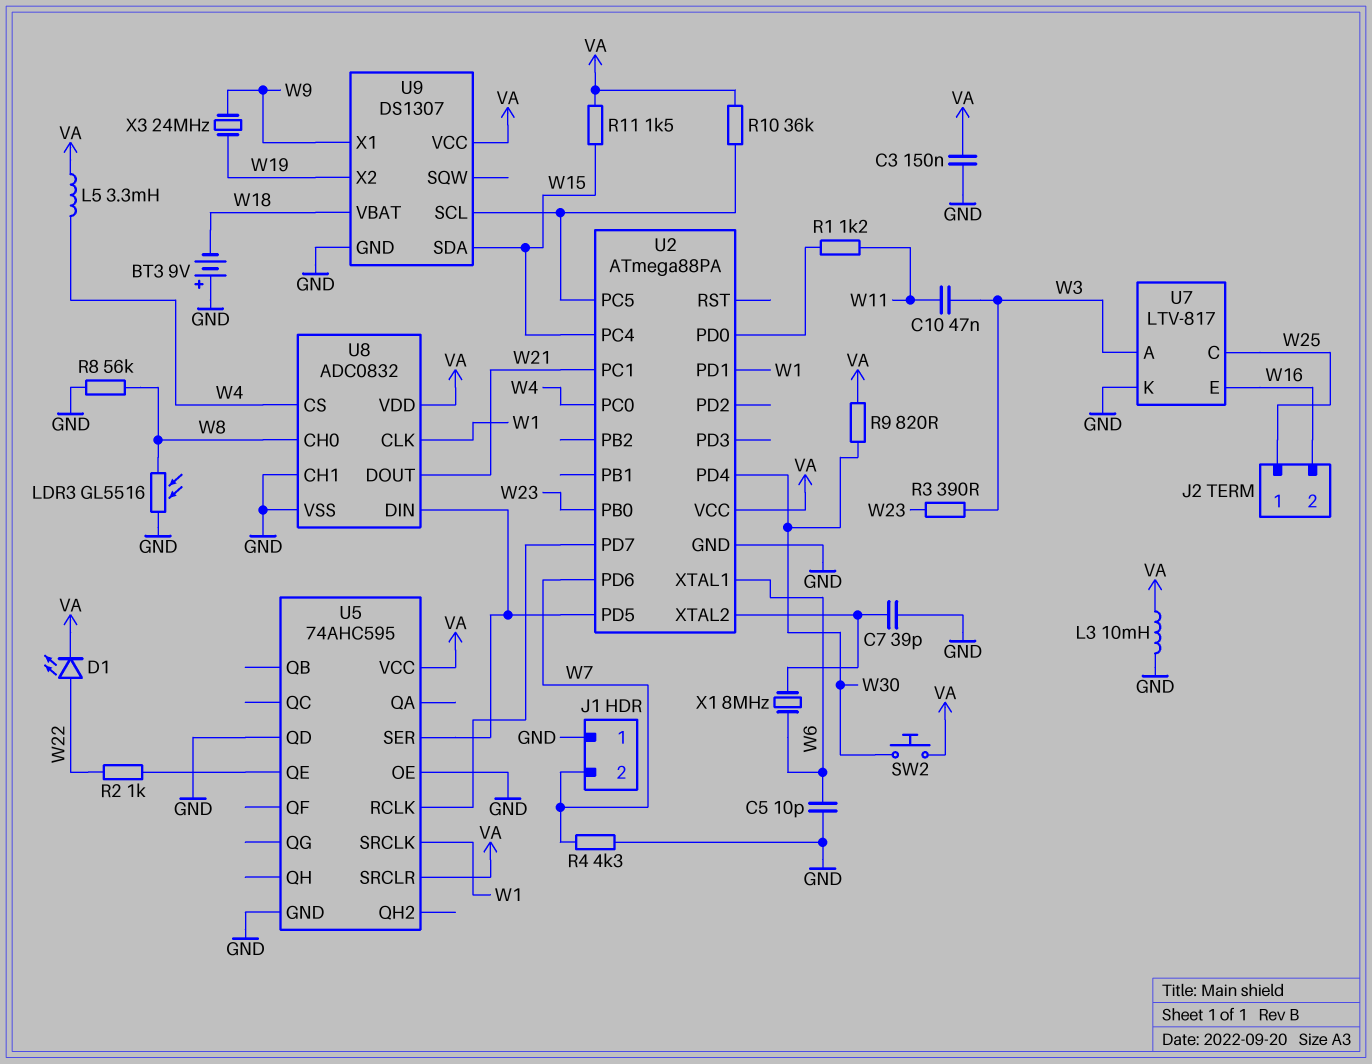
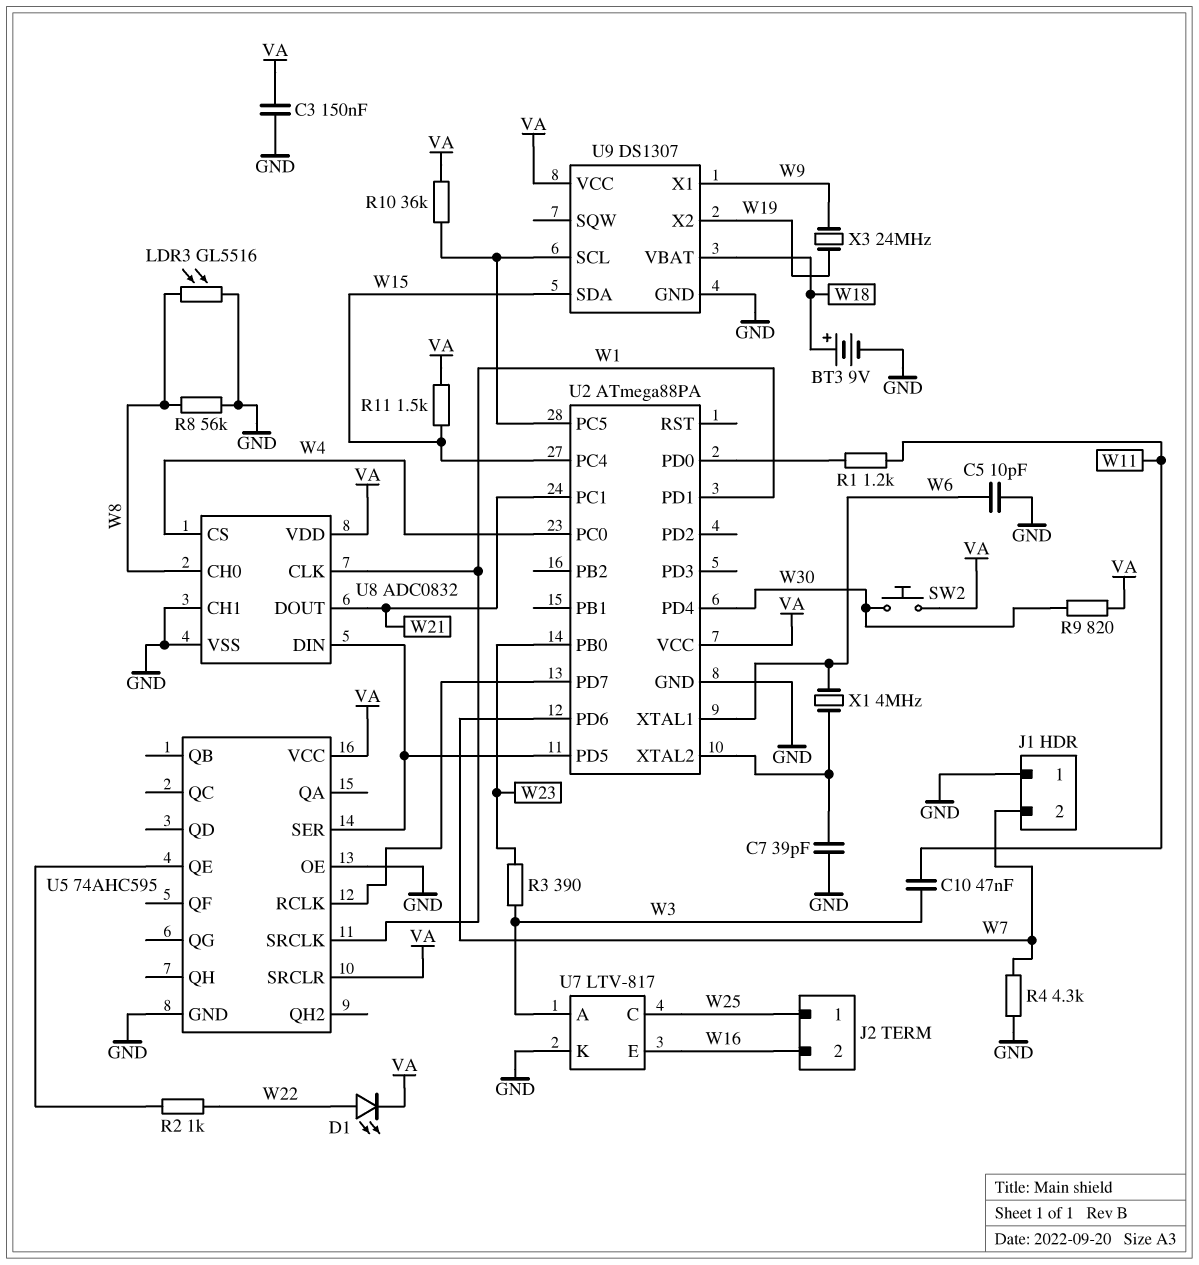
BT3: 9V (plus GND, minus W18) -> 9V (plus W18, minus GND)
L3: 10mH (GND, VA) -> none
L5: 3.3mH (VA, W4) -> none
U5 pin QD: GND -> none
X1: 8MHz (U2/XTAL2, W6) -> 4MHz (U2/XTAL2, W6)

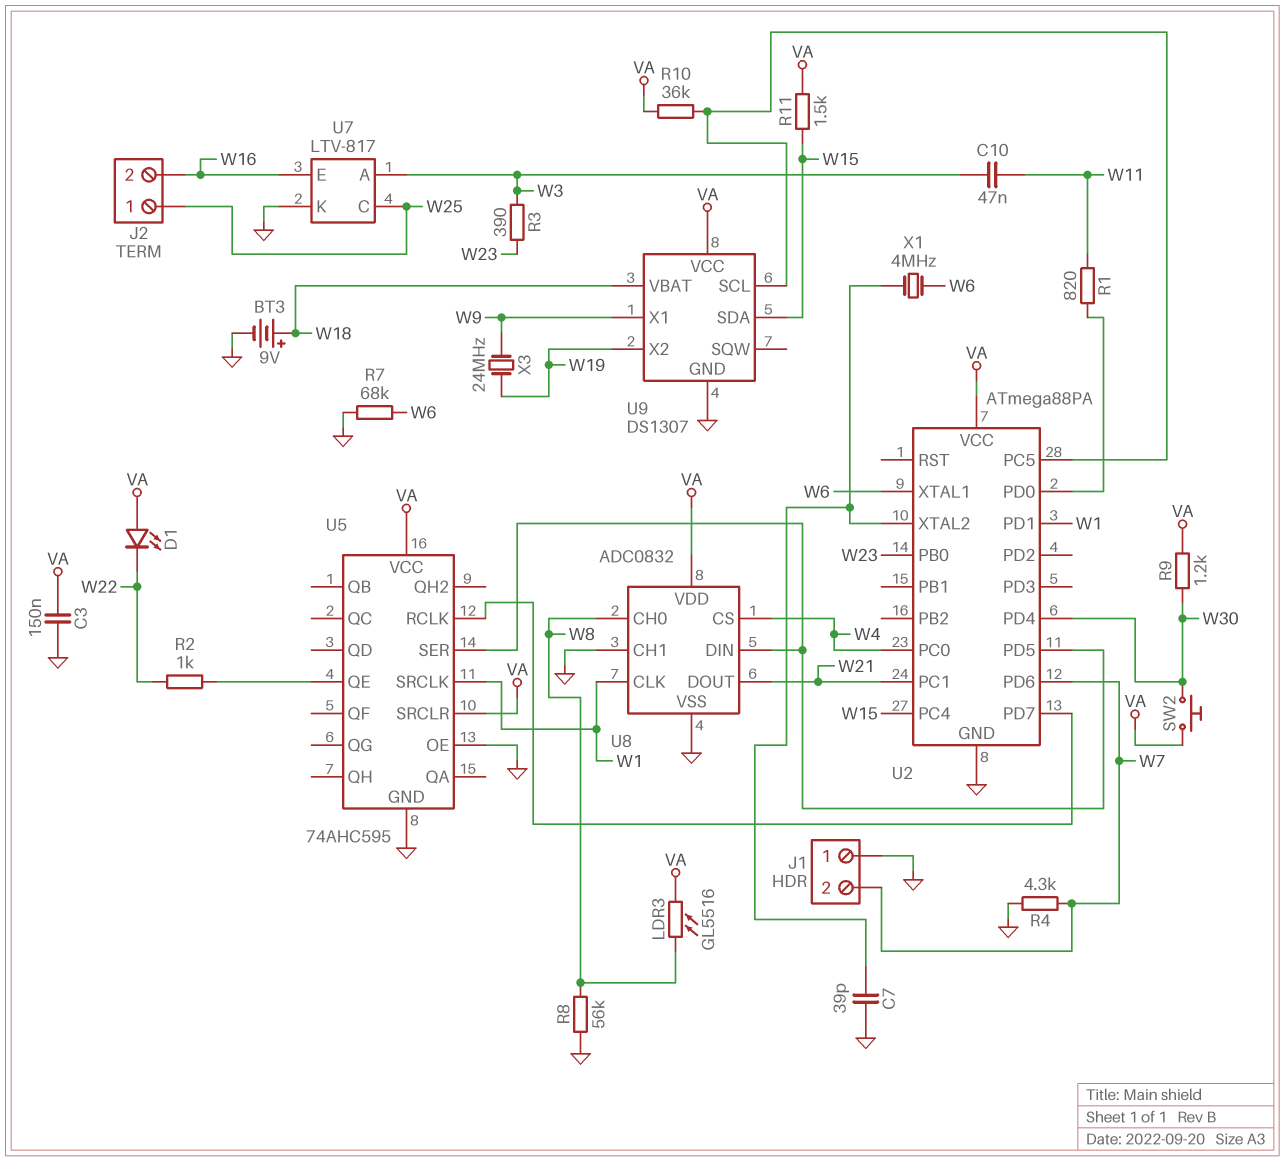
C5: 10pF (GND, W6) -> none
D1: LED (A W22, K VA) -> LED (A VA, K W22)
LDR3: GL5516 (GND, W8) -> GL5516 (VA, W8)
R1: 1.2k (U2/PD0, W11) -> 820 (U2/PD0, W11)
R7: none -> 68k (GND, W6)
R9: 820 (VA, W30) -> 1.2k (VA, W30)

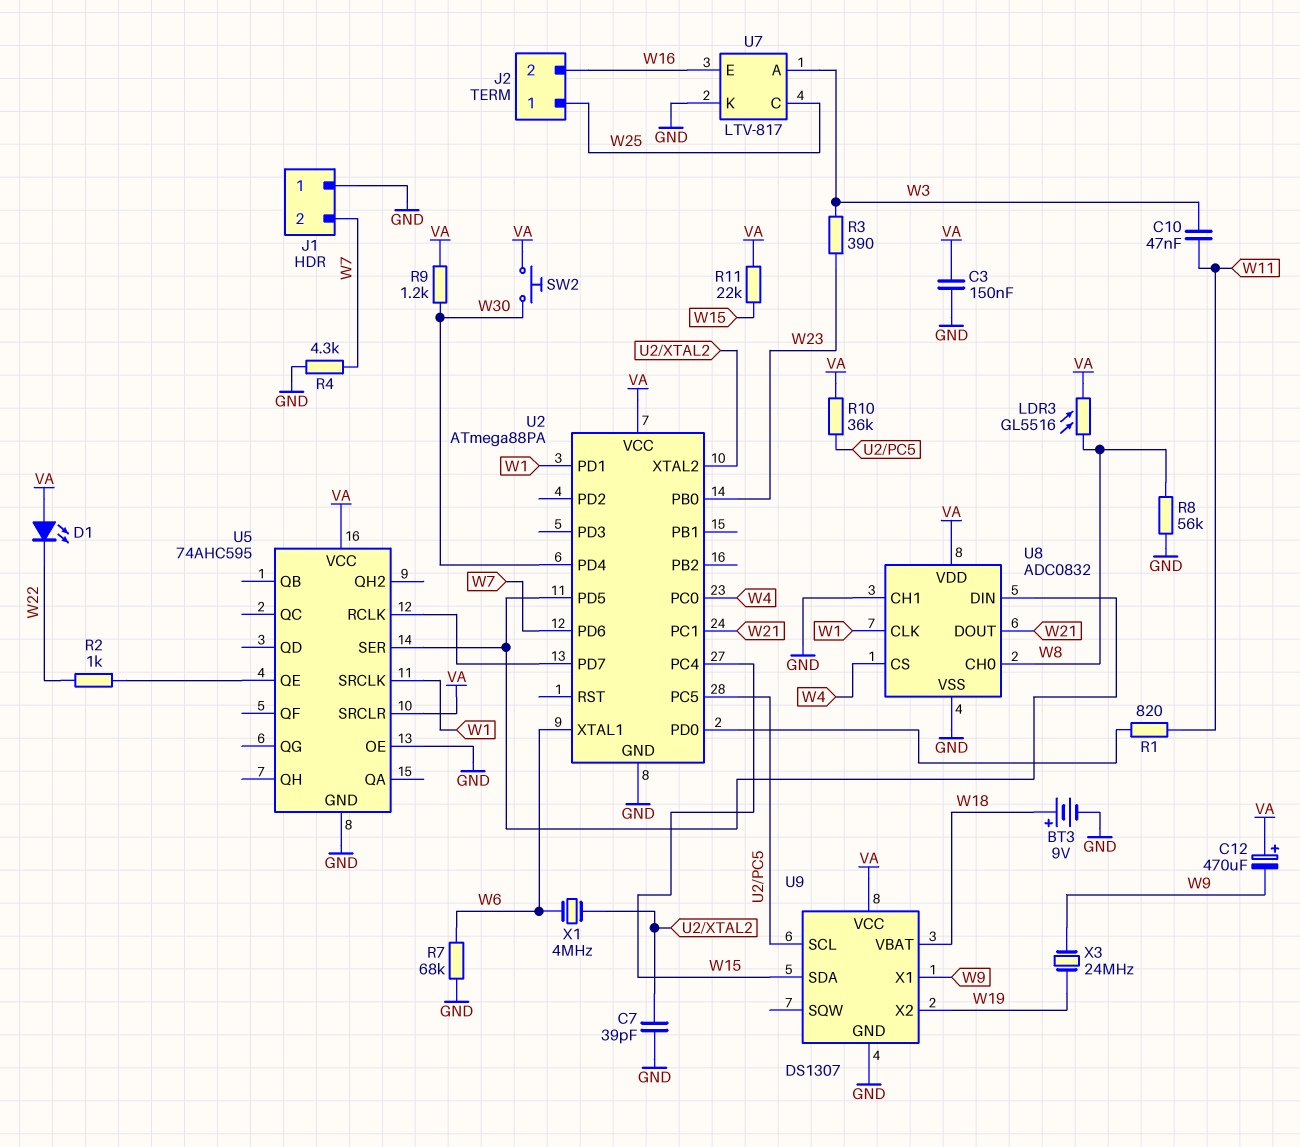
C12: none -> 470uF (plus VA, minus W9)
R11: 1.5k (VA, W15) -> 22k (VA, W15)

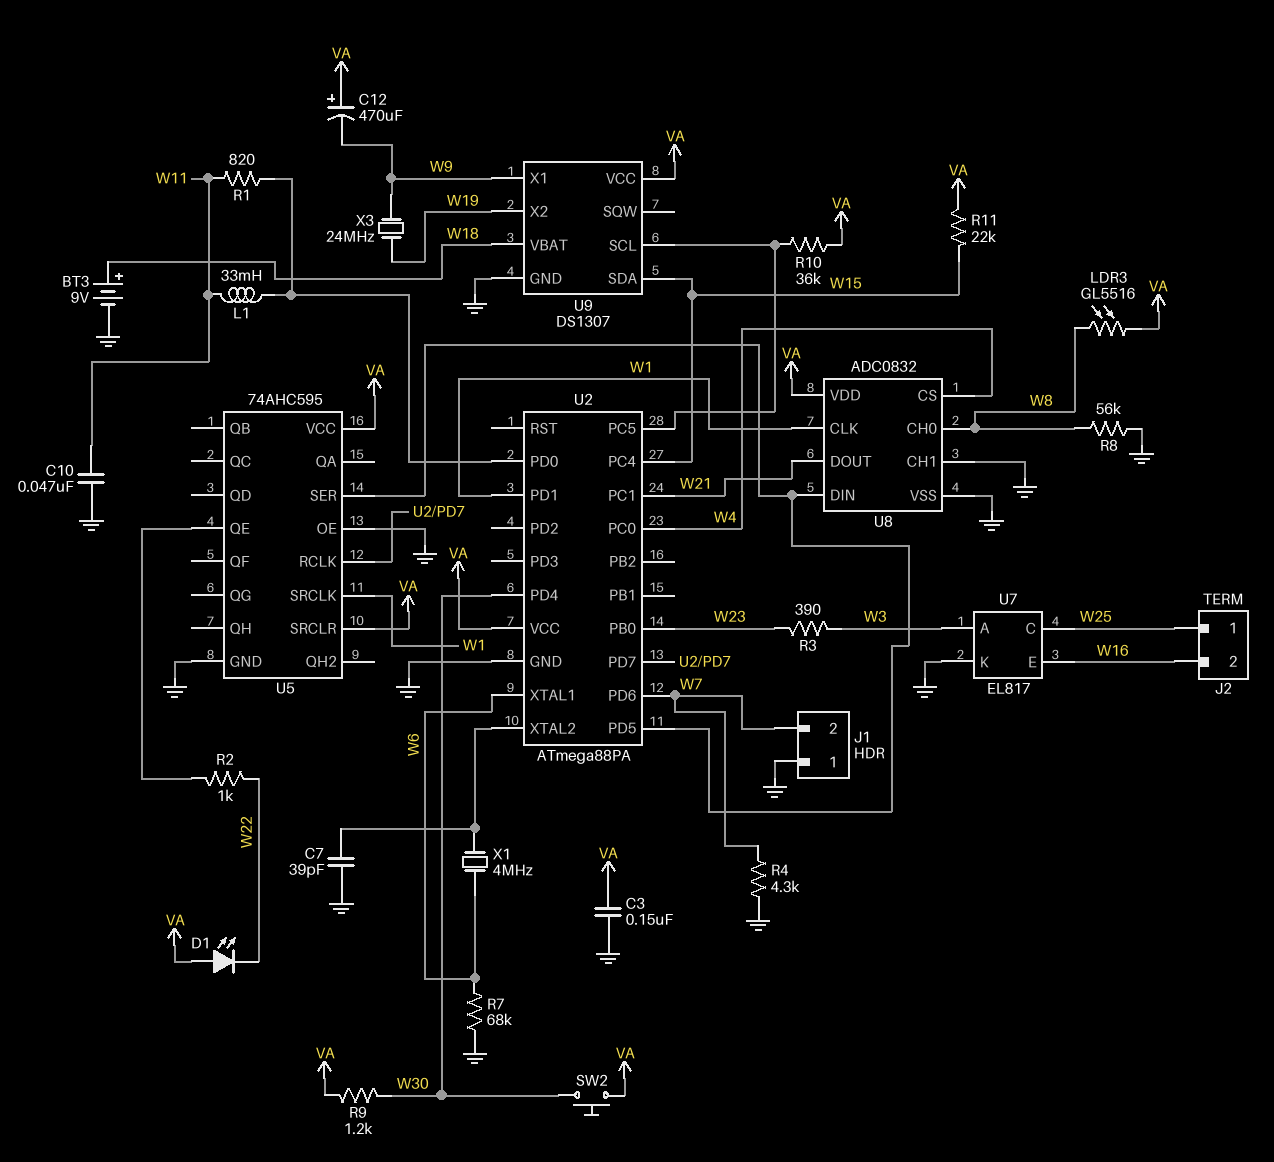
C10: 47nF (W3, W11) -> 47nF (GND, W11)
L1: none -> 33mH (U2/PD0, W11)
U7: LTV-817 -> EL817

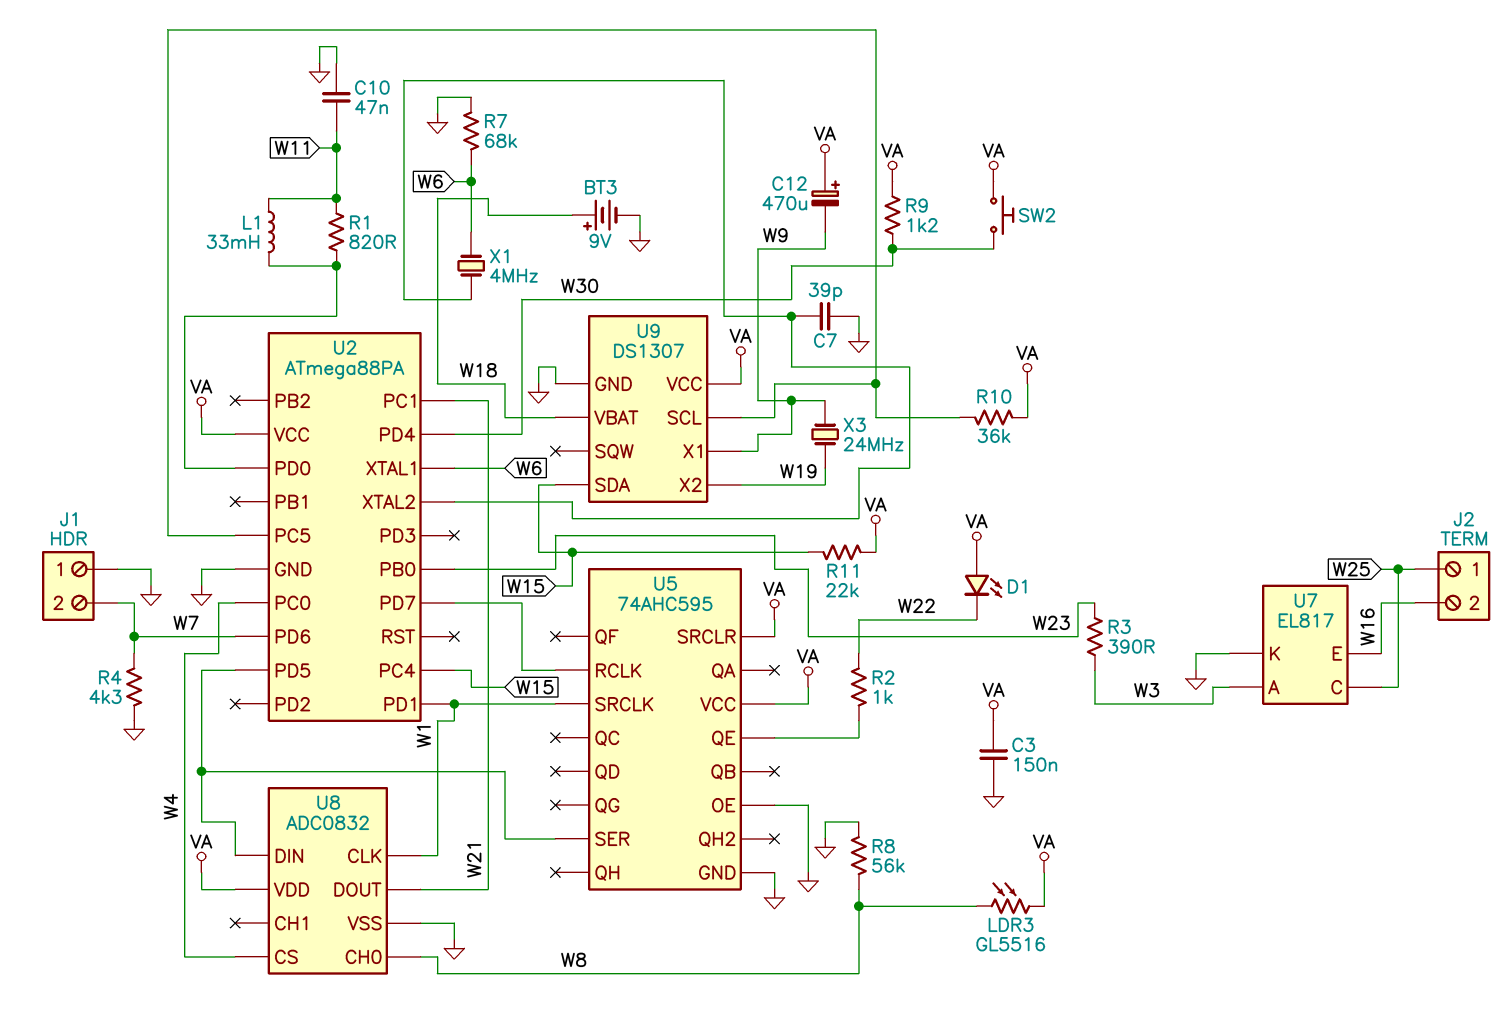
U8 pin CH1: GND -> none

